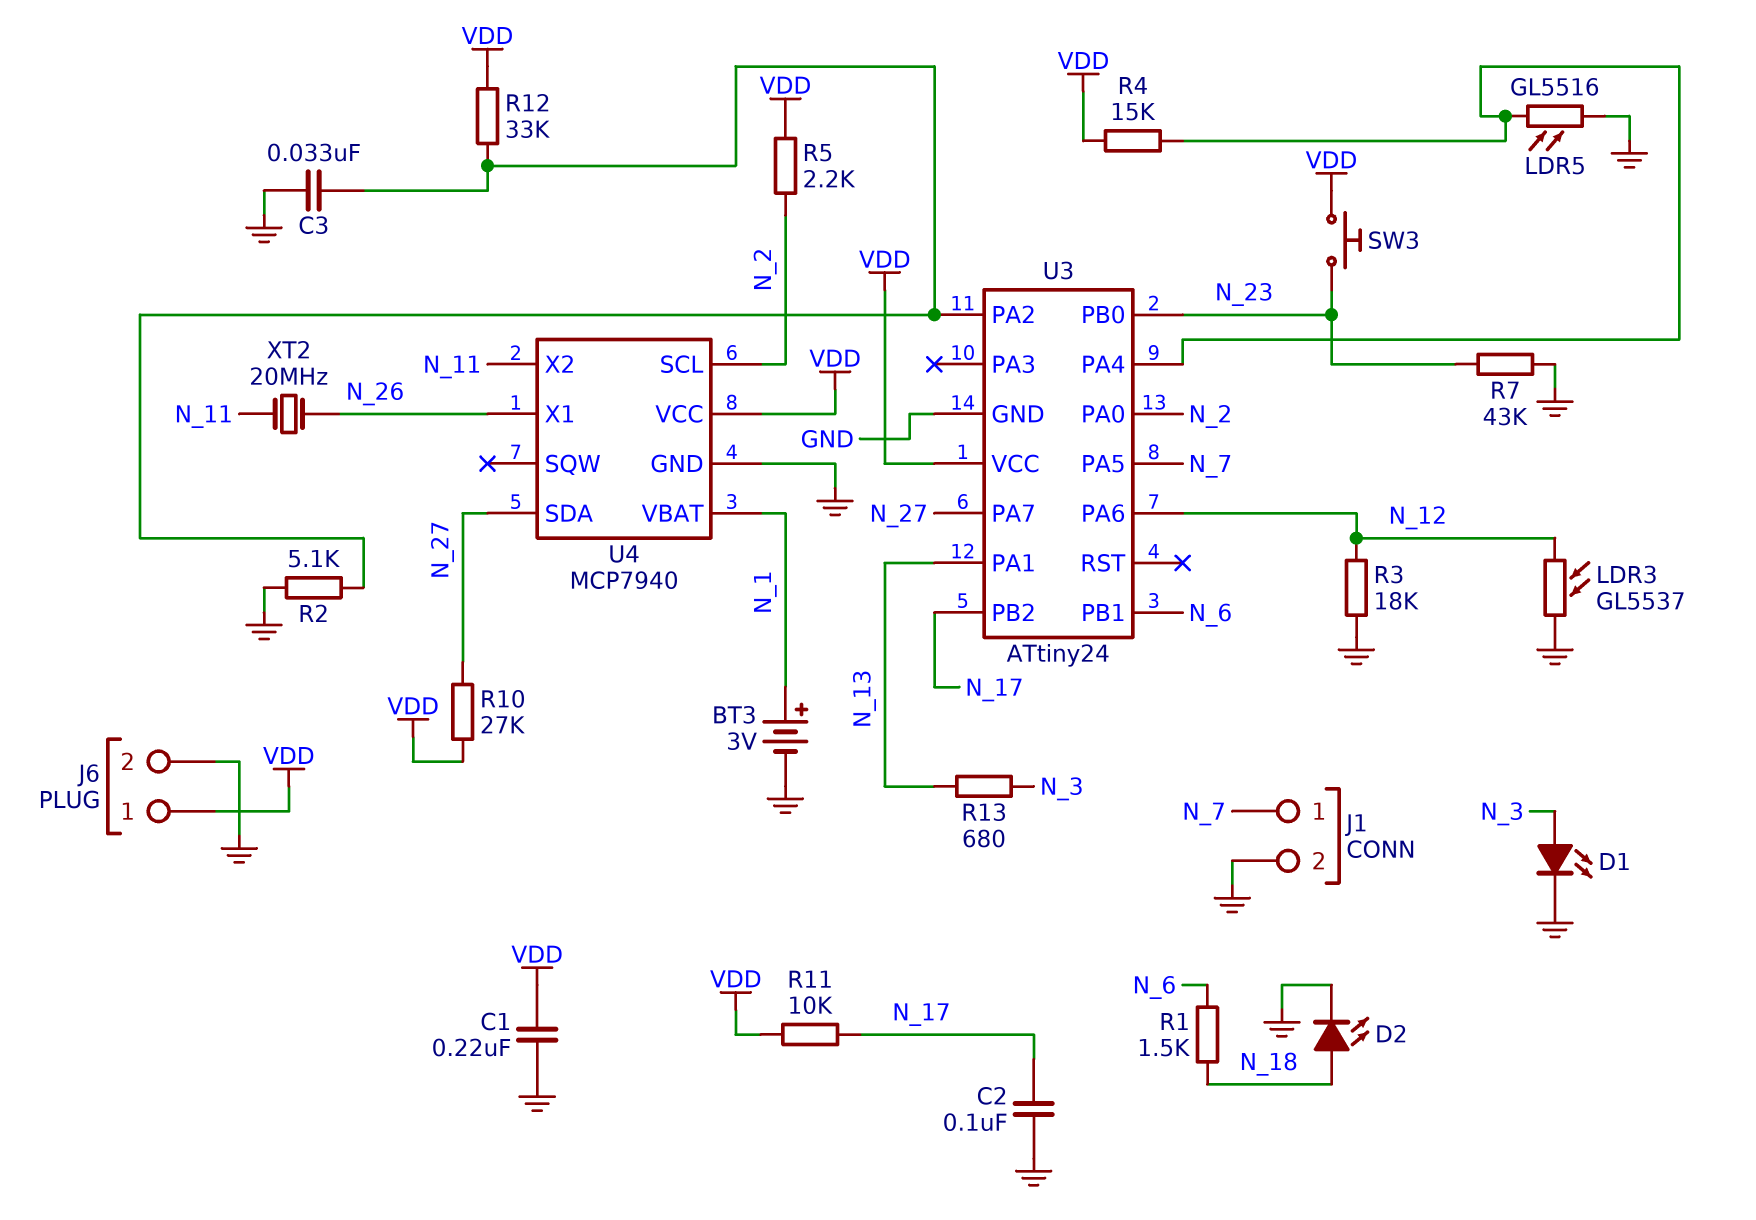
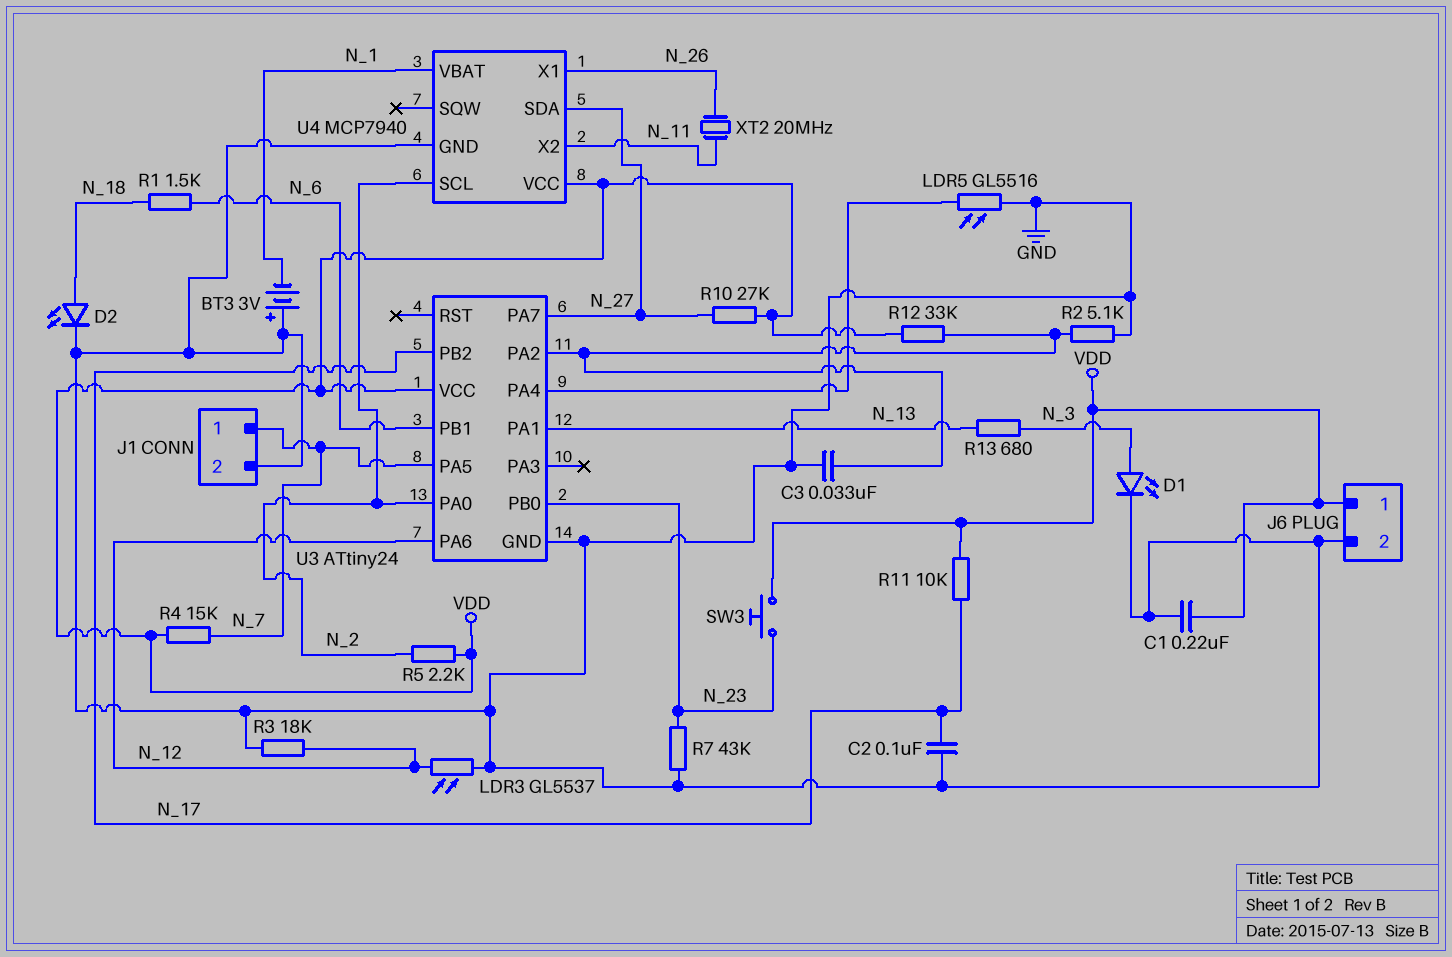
BT3: 3V (plus N_1, minus GND) -> 3V (plus GND, minus N_1)
R4: 15k (U3/PA4, VDD) -> 15k (N_7, VDD)

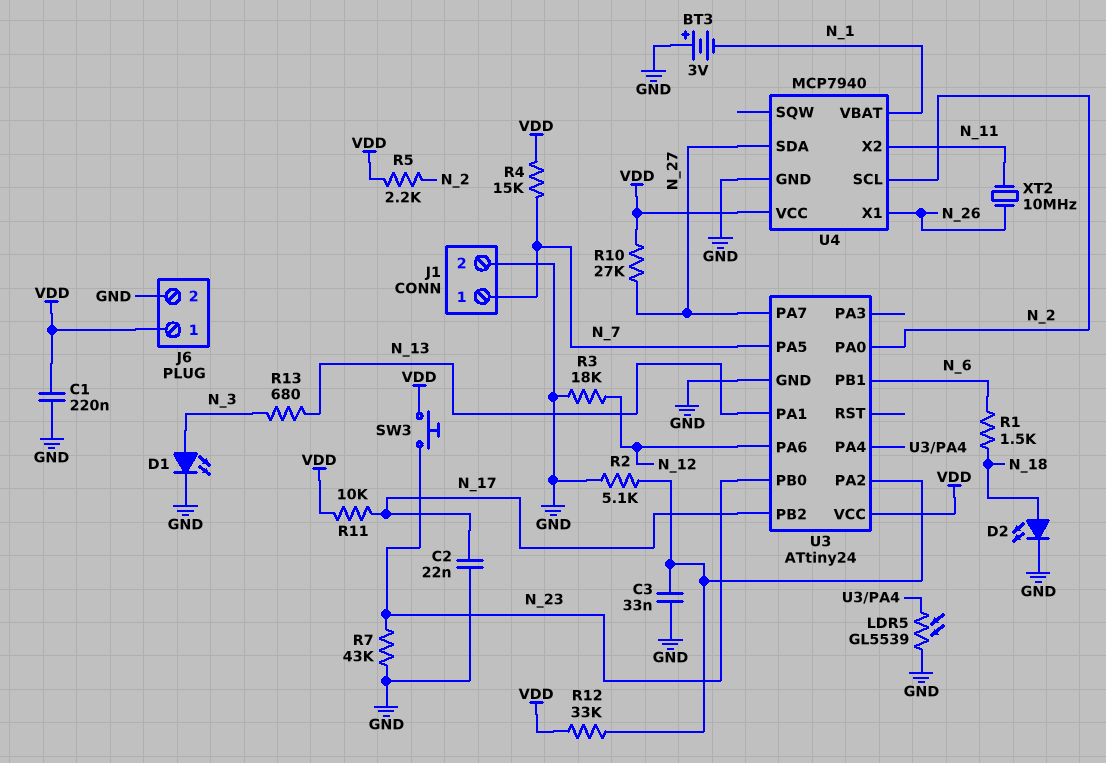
C2: 100nF (GND, N_17) -> 22nF (GND, N_17)
LDR3: GL5537 (GND, N_12) -> none
LDR5: GL5516 (GND, U3/PA4) -> GL5539 (GND, U3/PA4)
XT2: 20MHz (N_11, N_26) -> 10MHz (N_11, N_26)

